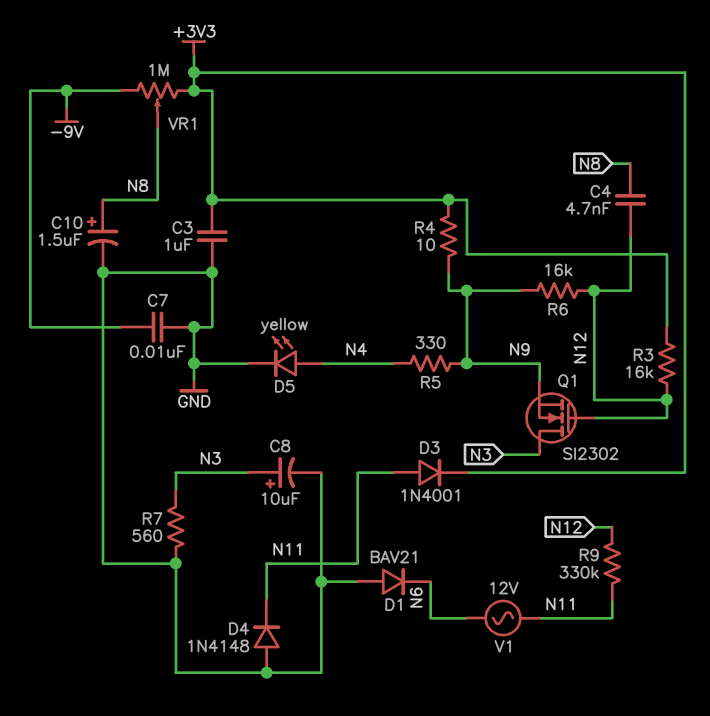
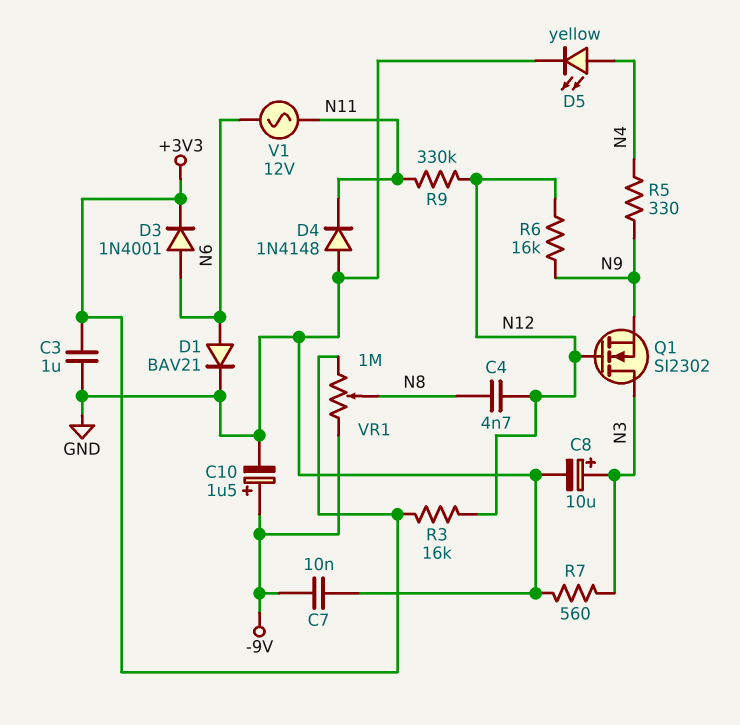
C10: 1.5uF (plus N8, minus GND) -> 1.5uF (plus -9V, minus GND)
D1: diode BAV21 (A GND, K N6) -> diode BAV21 (A N6, K GND)
D3: diode 1N4001 (A N11, K +3V3) -> diode 1N4001 (A N6, K +3V3)
R4: 10 (+3V3, N9) -> none

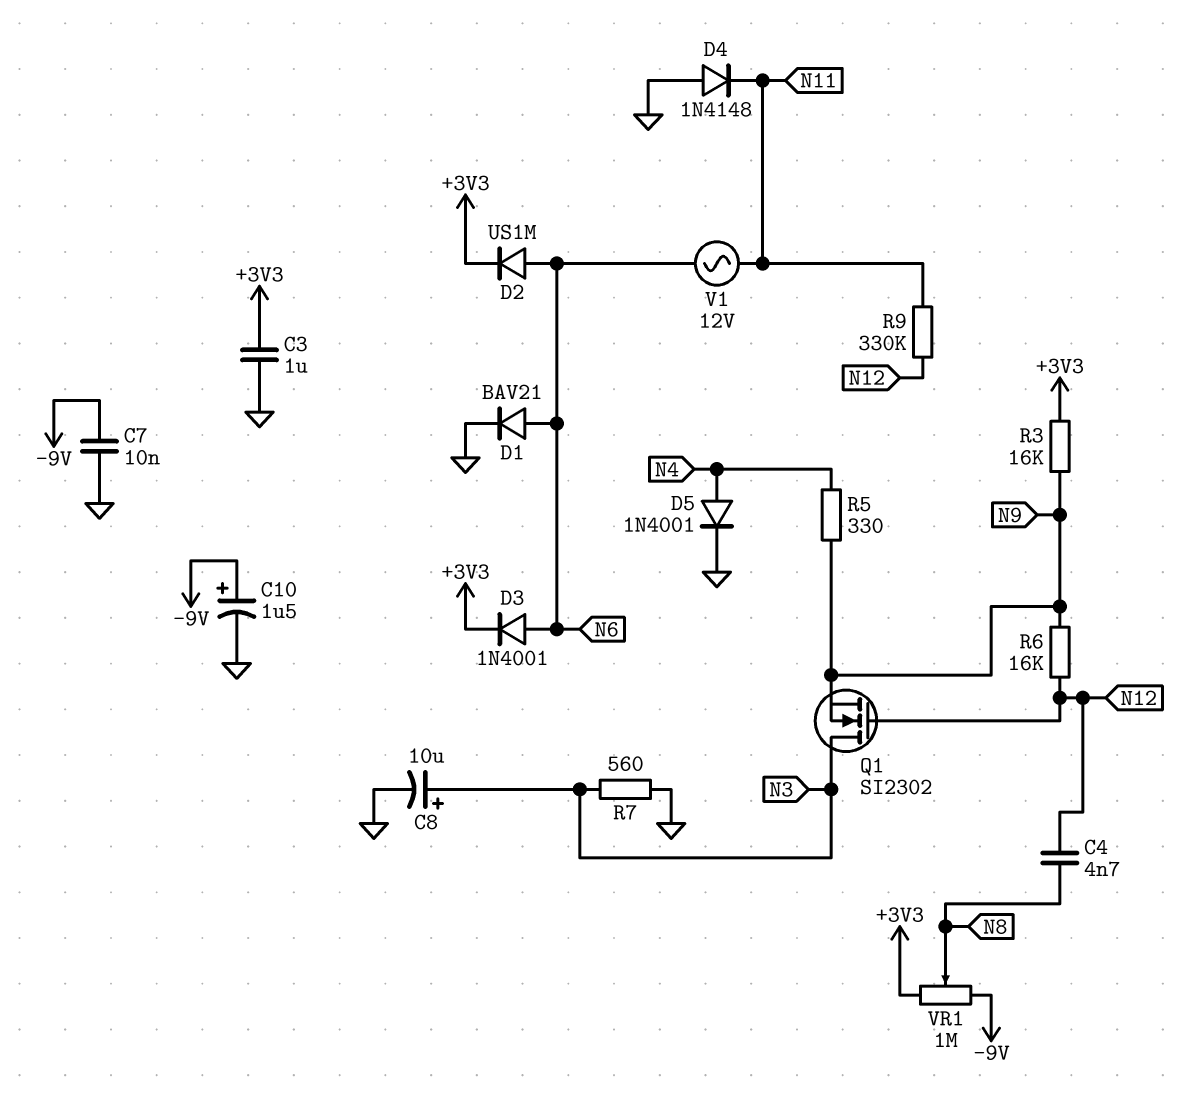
D2: none -> diode US1M (A N6, K +3V3)
D5: LED yellow (A N4, K GND) -> diode 1N4001 (A N4, K GND)
R3: 16k (+3V3, N12) -> 16k (+3V3, N9)

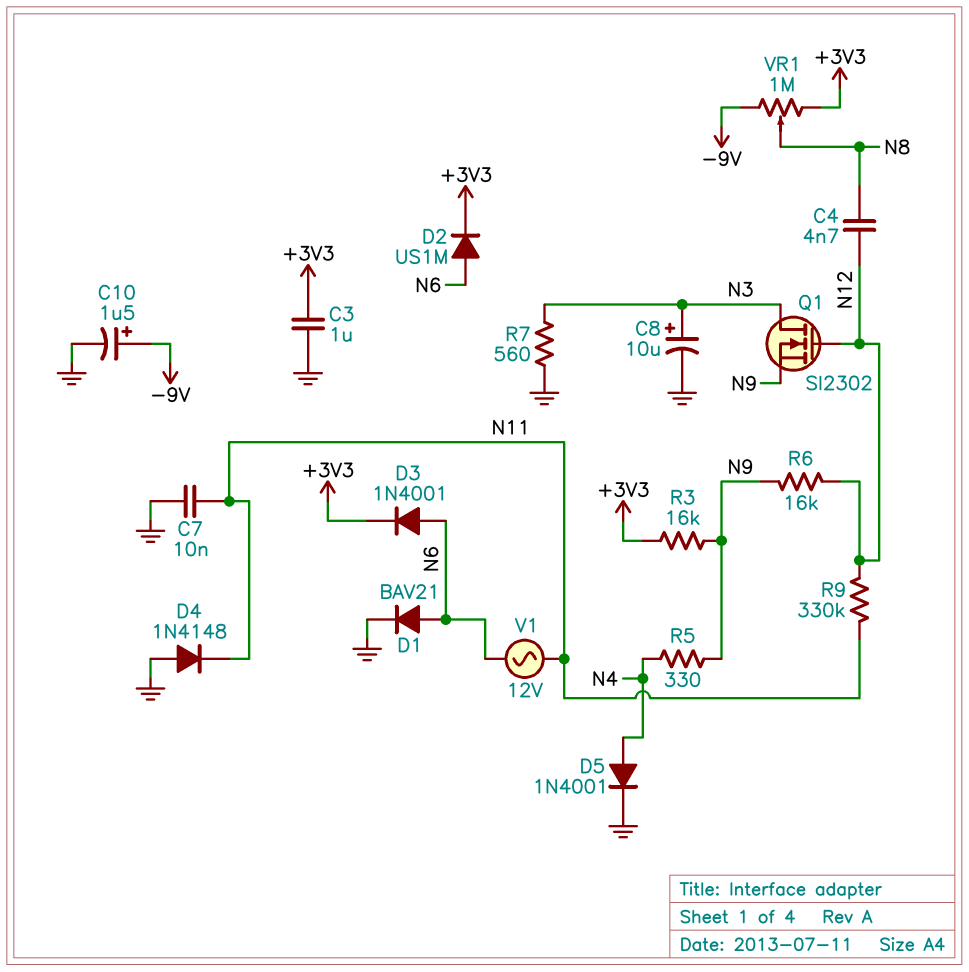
C7: 10nF (-9V, GND) -> 10nF (GND, N11)

